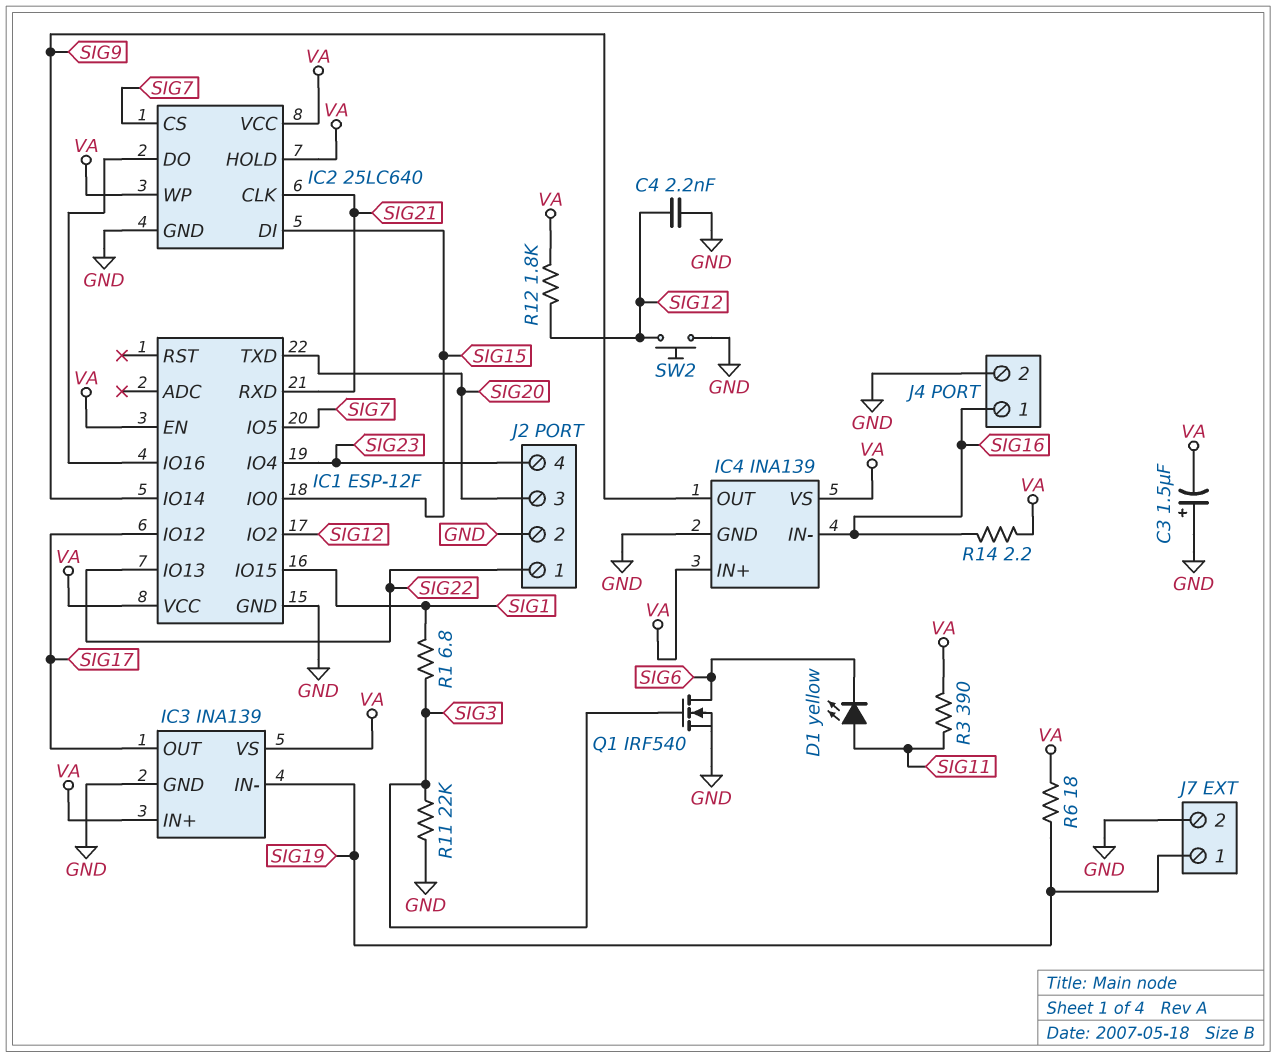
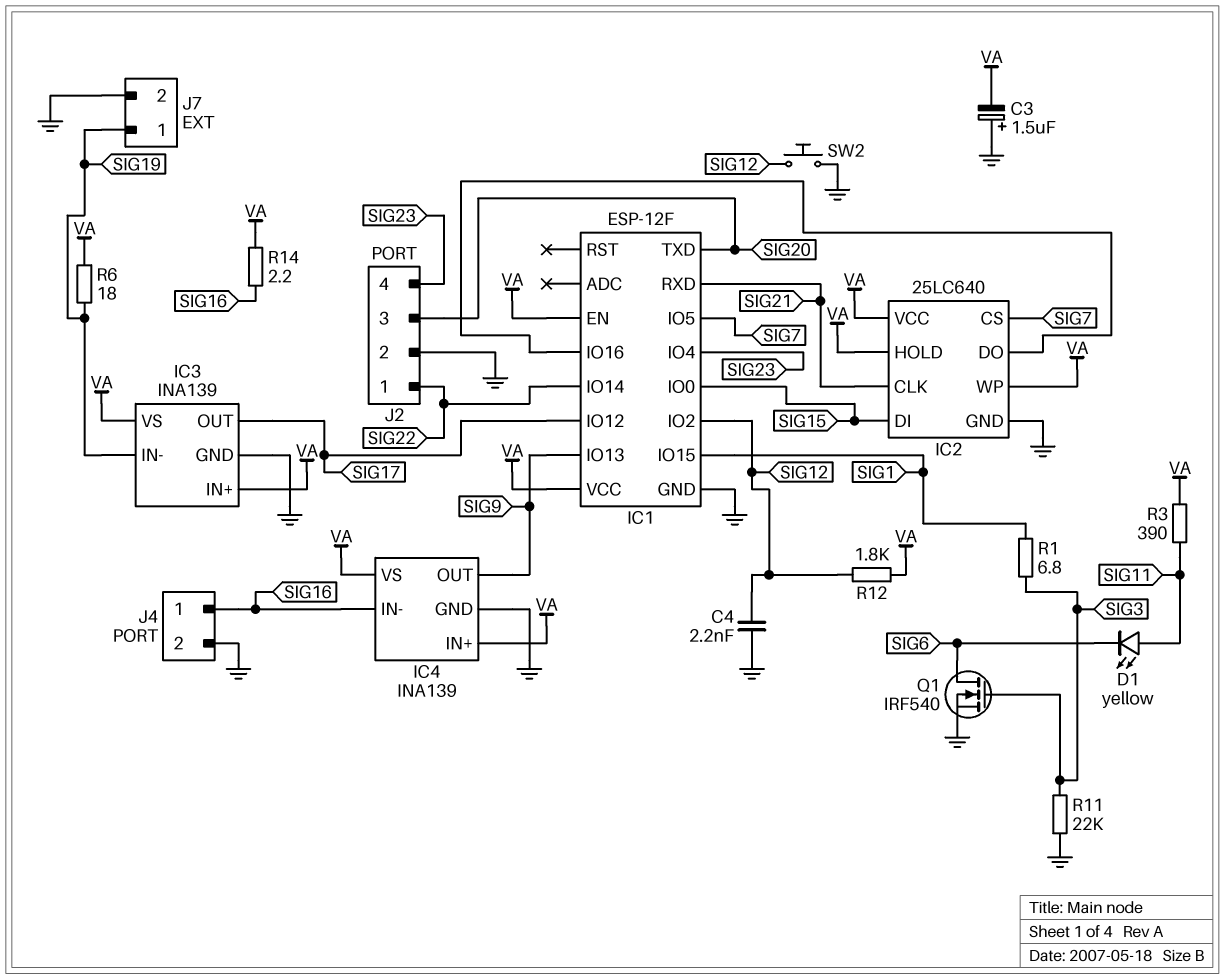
IC1 pin IO13: SIG22 -> SIG9
IC1 pin IO14: SIG9 -> SIG22

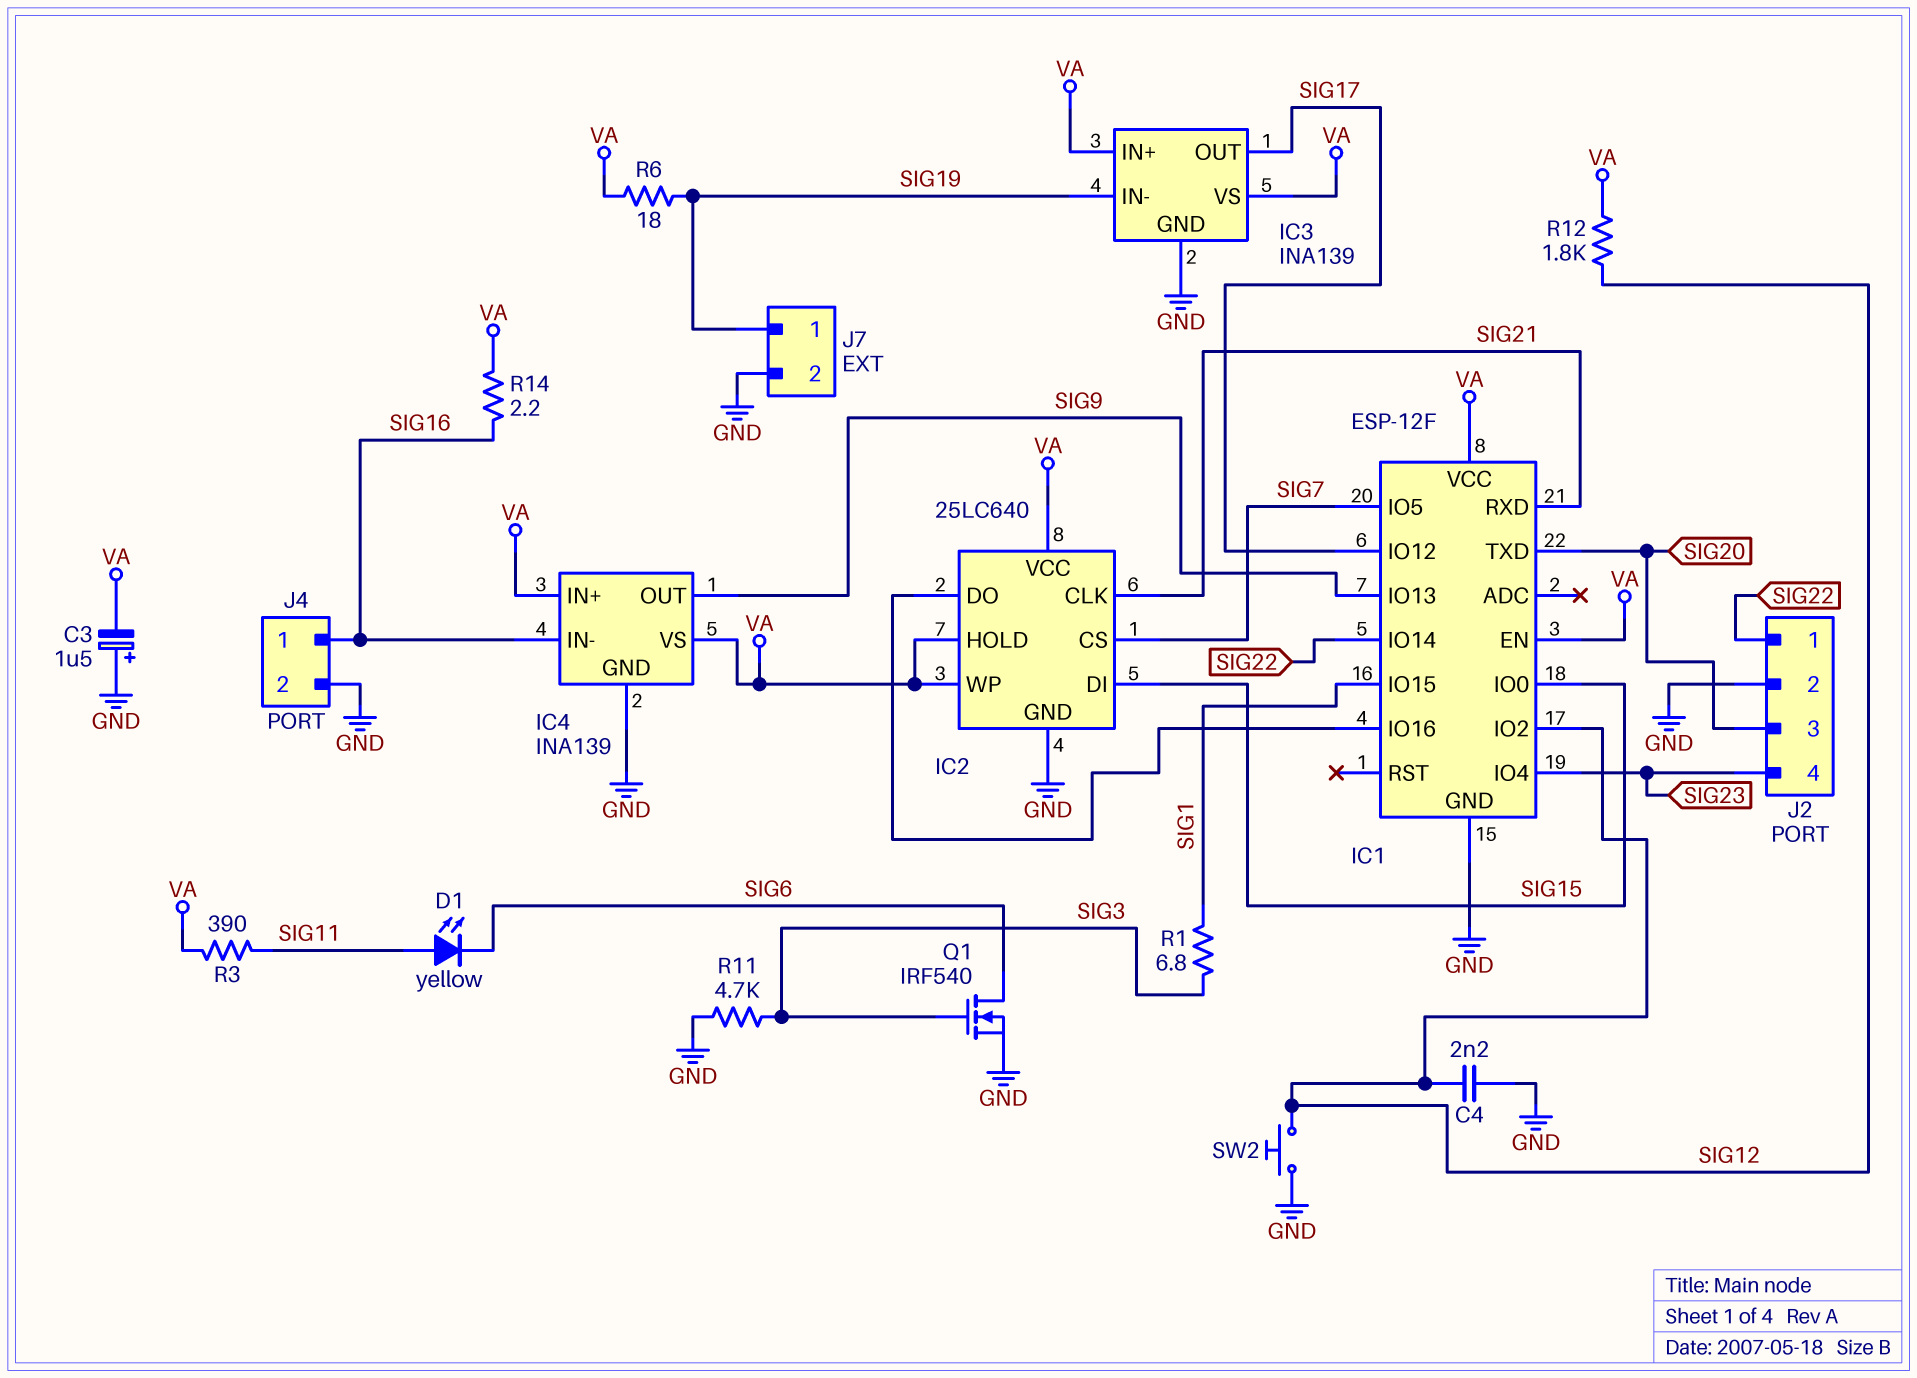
R11: 22k (GND, SIG3) -> 4.7k (GND, SIG3)

